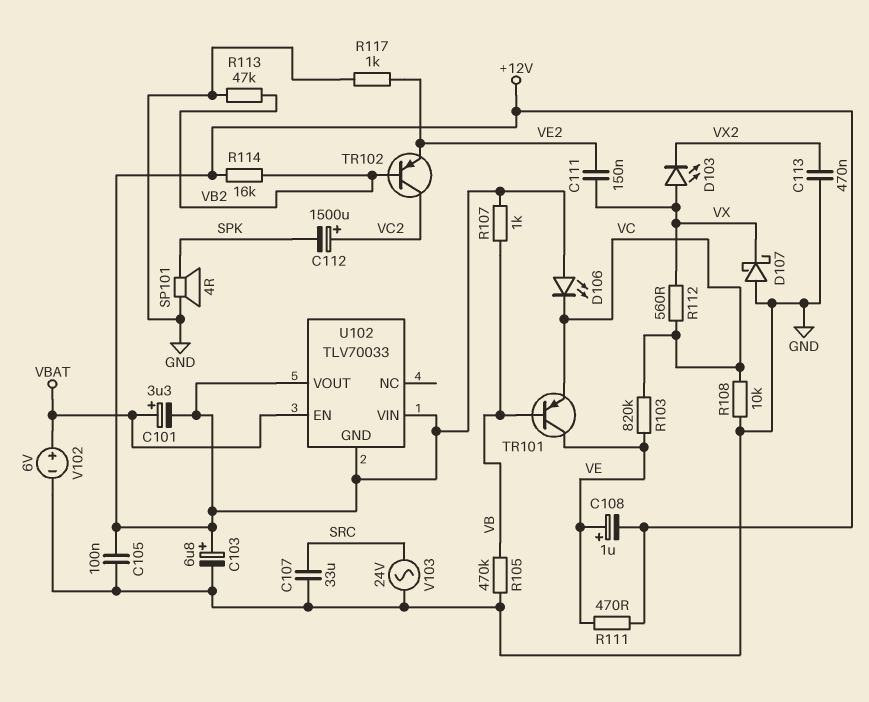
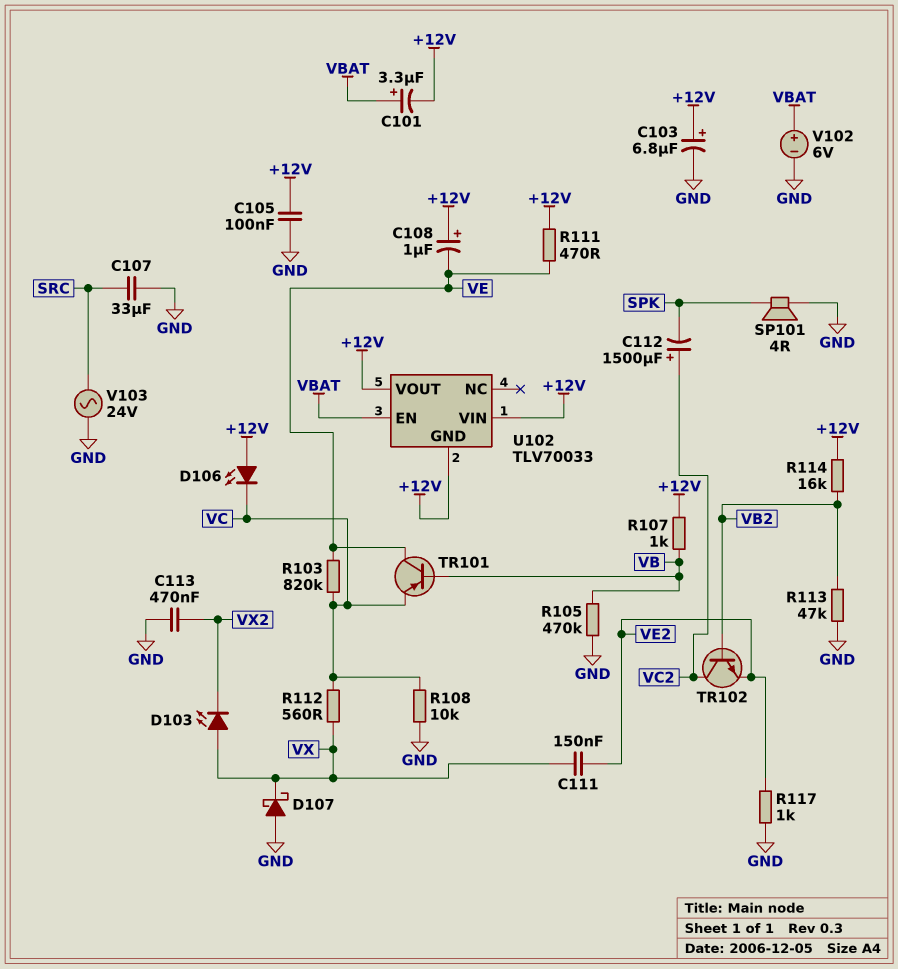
C108: 1uF (plus VE, minus +12V) -> 1uF (plus +12V, minus VE)
TR102: PNP (B VB2, C VC2, E VE2) -> NPN (B VB2, C VC2, E VE2)

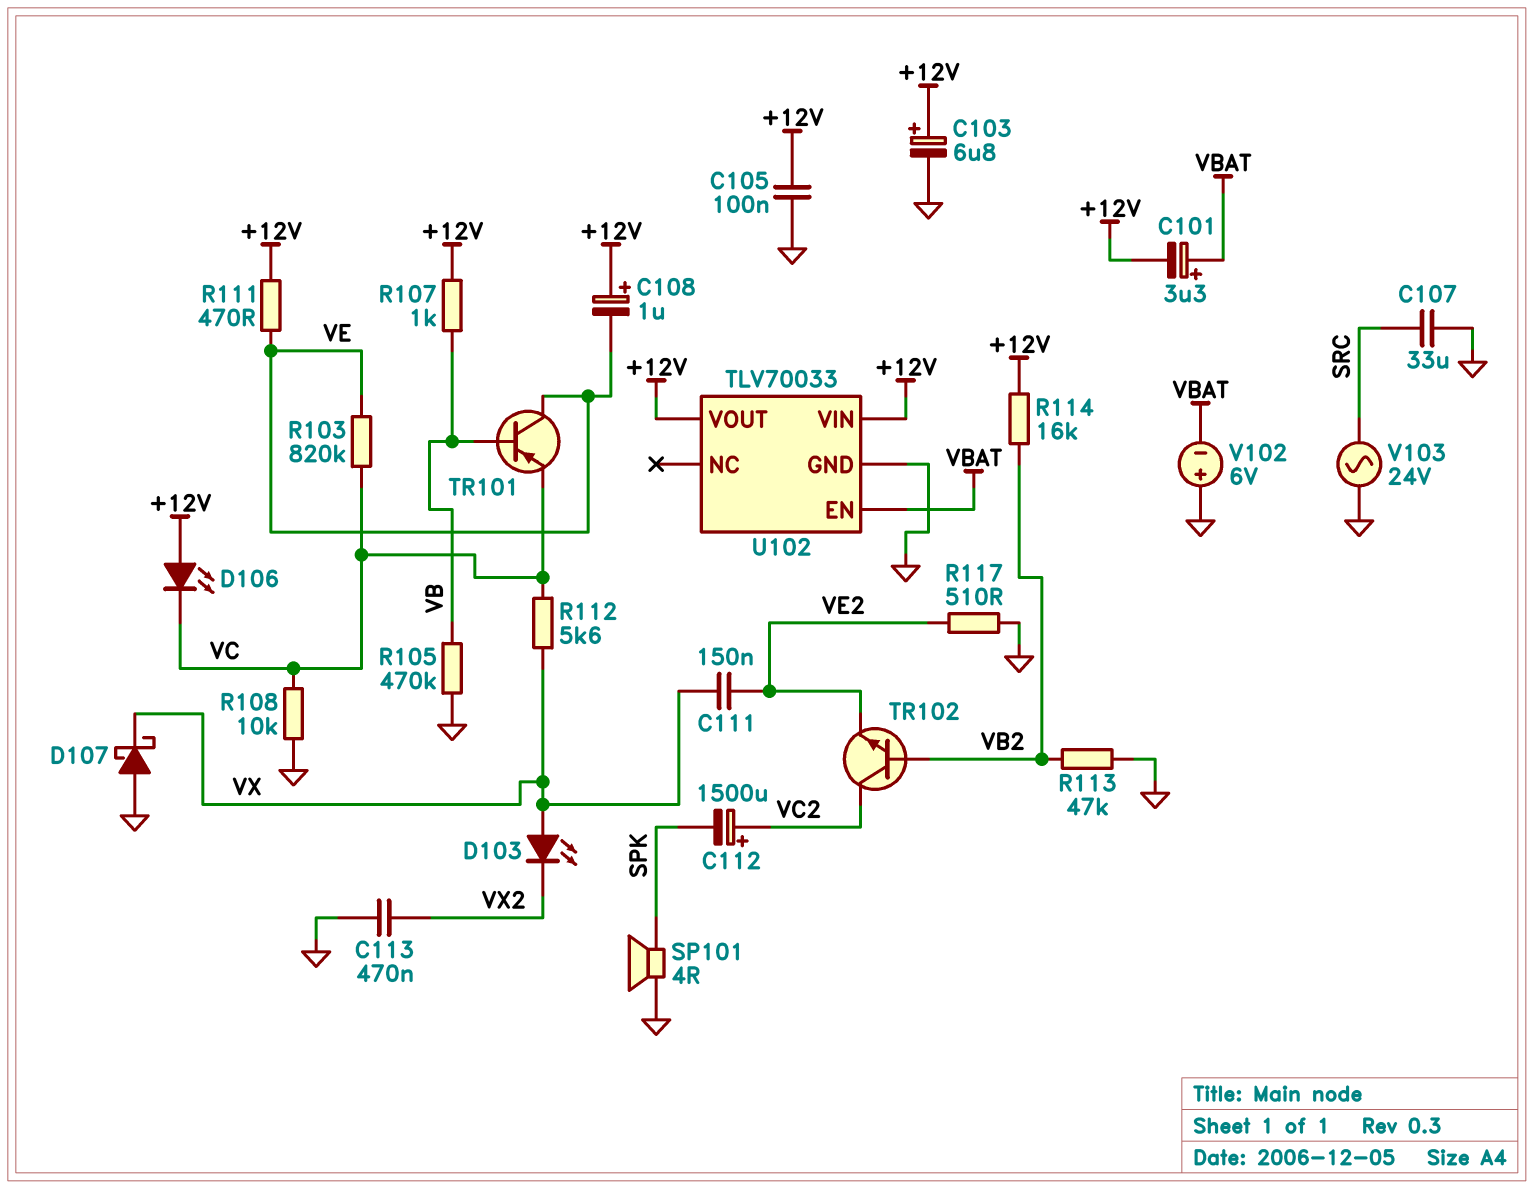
R112: 560 (VC, VX) -> 5.6k (VC, VX)
R117: 1k (GND, VE2) -> 510 (GND, VE2)
U102 pin GND: +12V -> GND
V102: 6V (plus VBAT, minus GND) -> 6V (plus GND, minus VBAT)

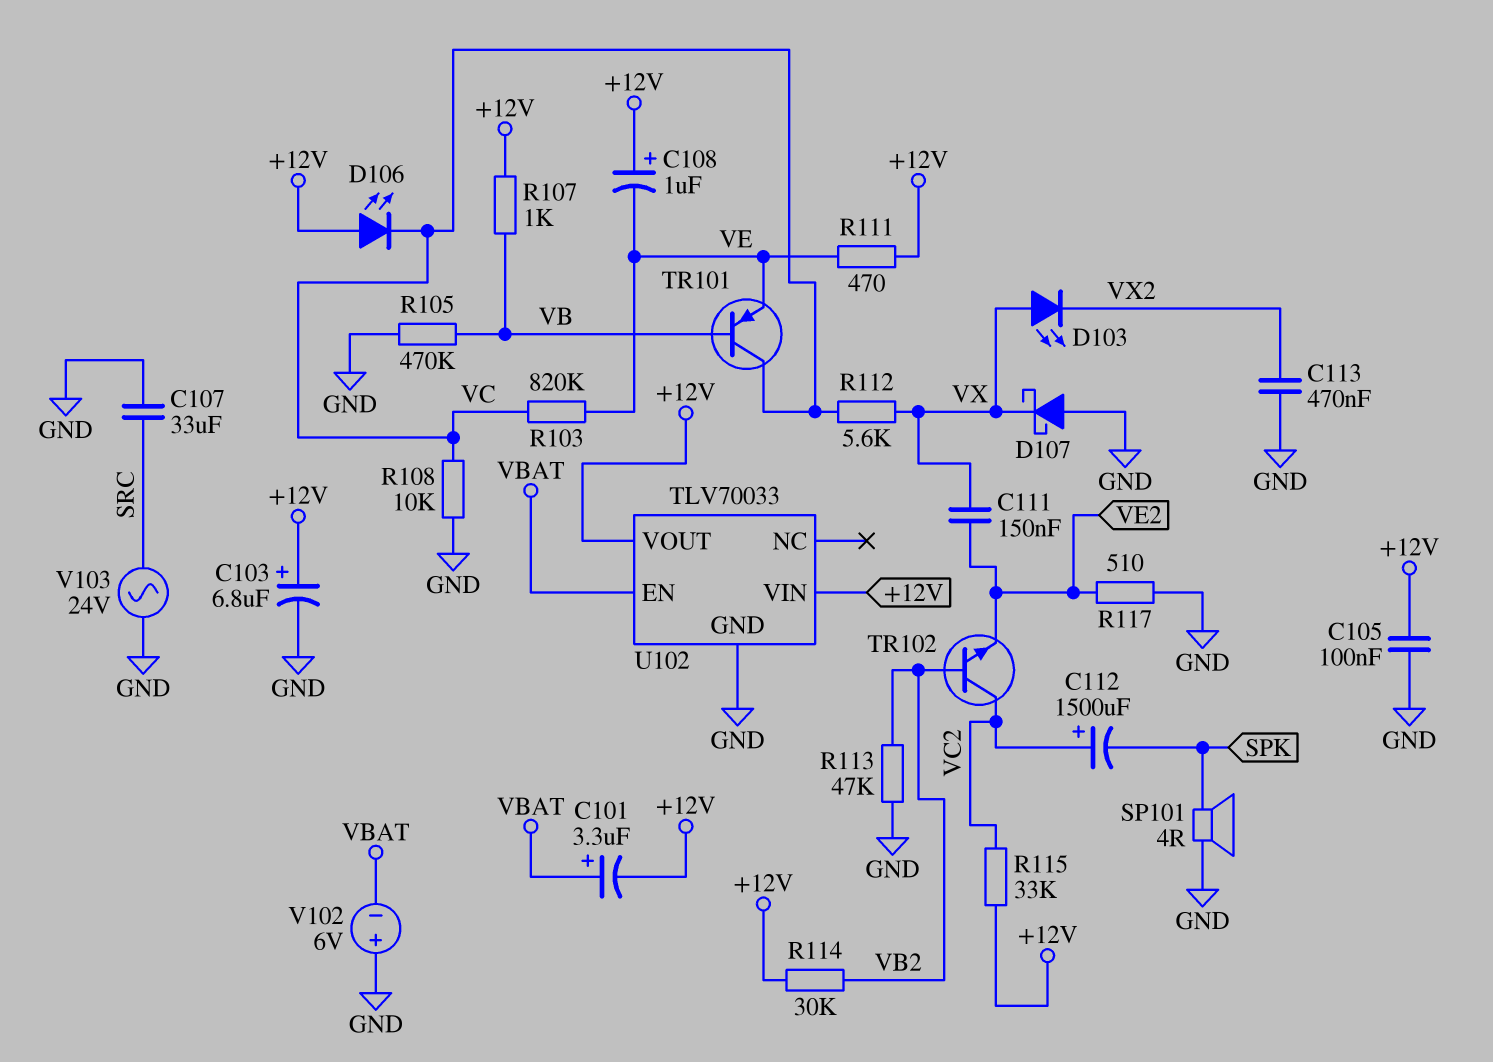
R114: 16k (+12V, VB2) -> 30k (+12V, VB2)
R115: none -> 33k (+12V, VC2)
TR101: PNP (B VB, C VE, E VC) -> PNP (B VB, C VC, E VE)

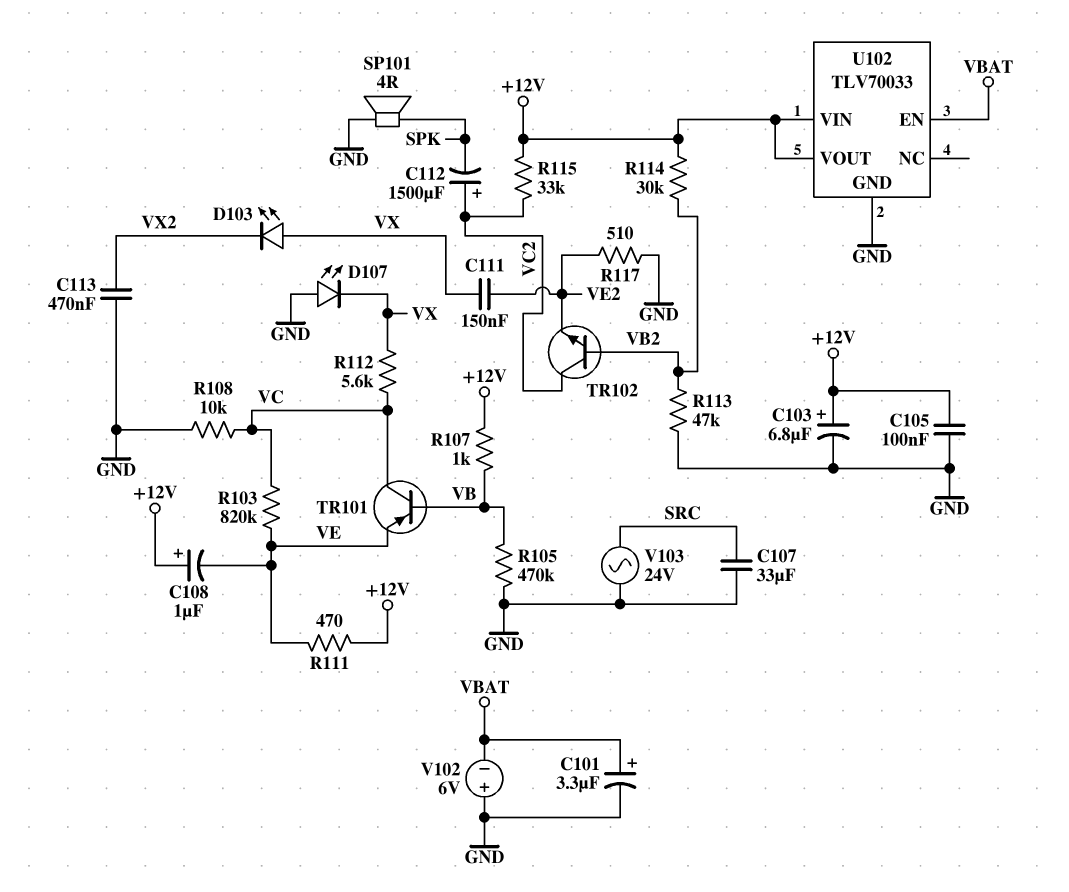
C101: 3.3uF (plus VBAT, minus +12V) -> 3.3uF (plus VBAT, minus GND)
D106: LED (A +12V, K VC) -> none
D107: schottky (A GND, K VX) -> LED (A GND, K VX)

